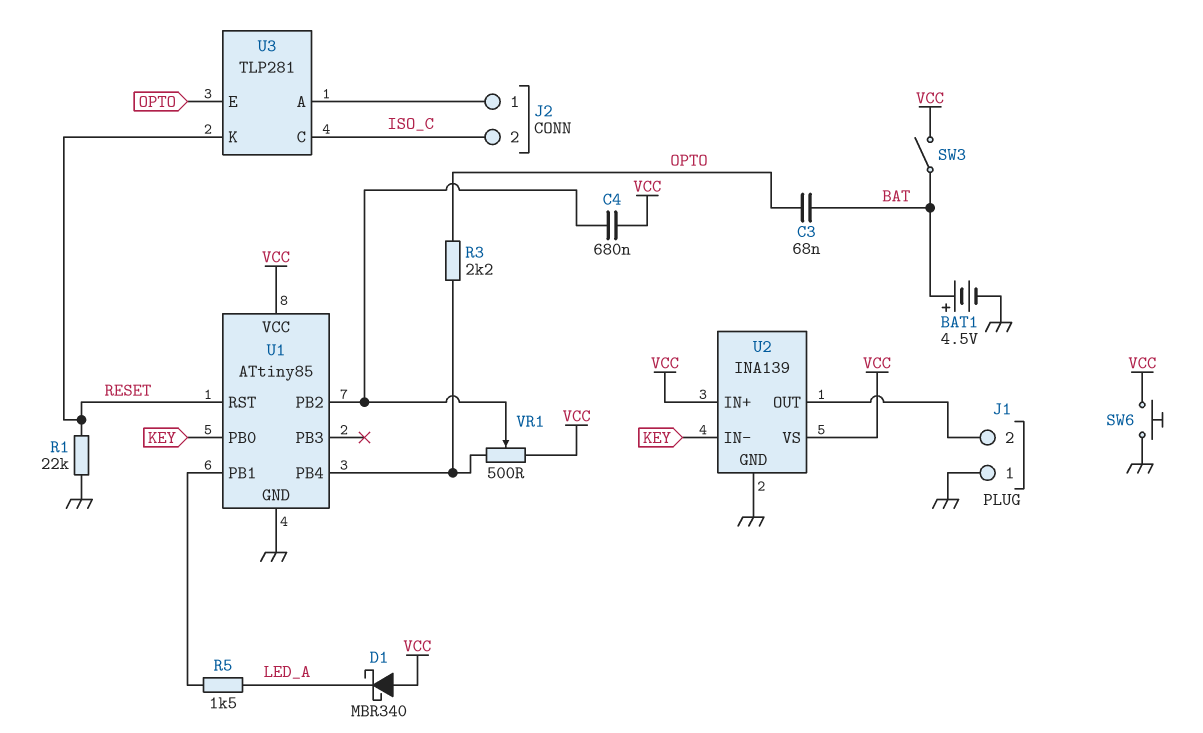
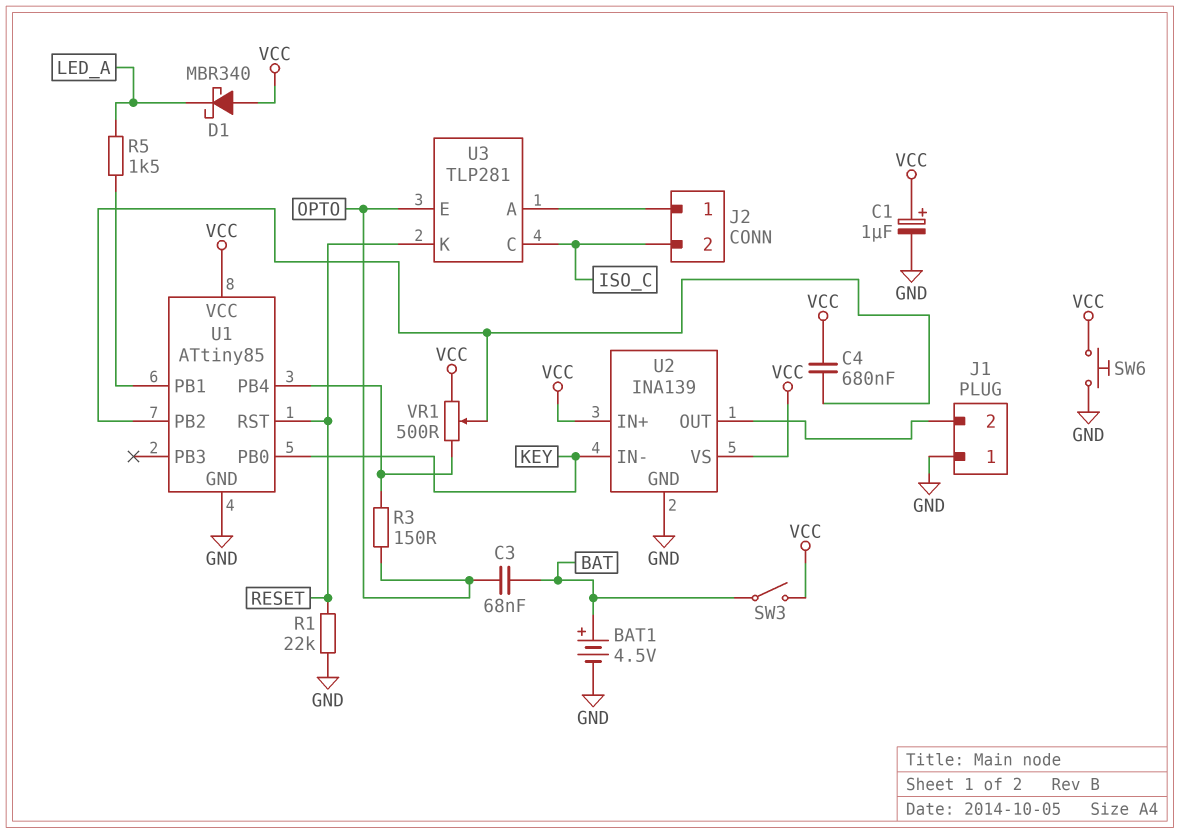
C1: none -> 1uF (plus VCC, minus GND)
R3: 2.2k (OPTO, U1/PB4) -> 150 (OPTO, U1/PB4)

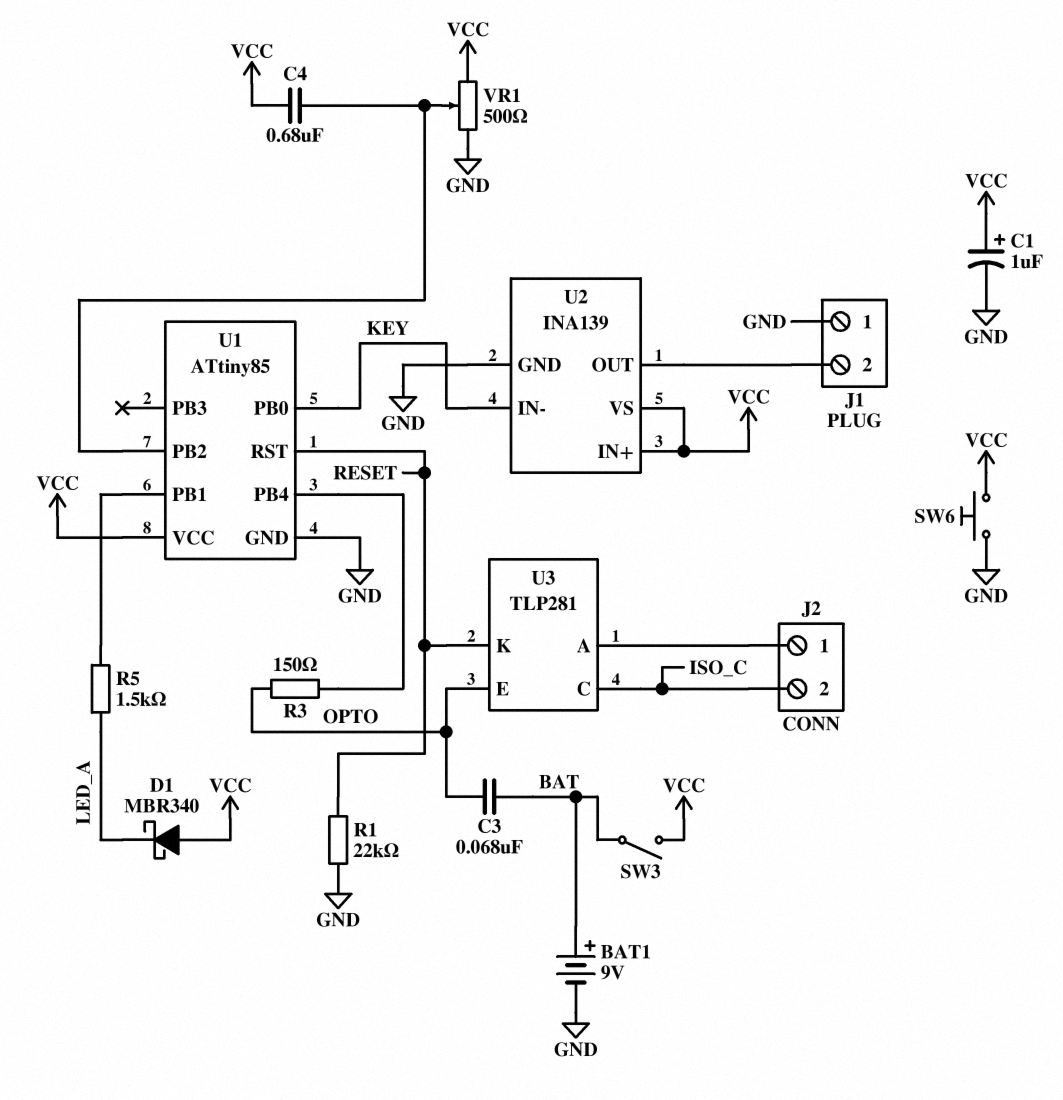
BAT1: 4.5V (plus BAT, minus GND) -> 9V (plus BAT, minus GND)
VR1: 500 (U1/PB4, VCC, wiper U1/PB2) -> 500 (GND, VCC, wiper U1/PB2)

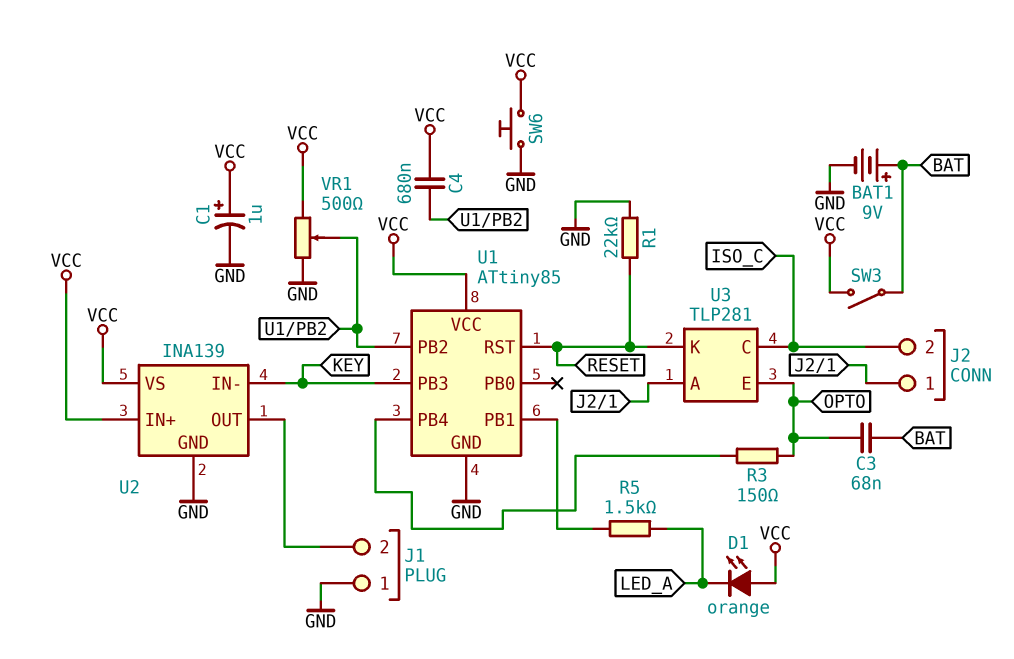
D1: schottky MBR340 (A VCC, K LED_A) -> LED orange (A VCC, K LED_A)
U1 pin PB0: KEY -> none
U1 pin PB3: none -> KEY

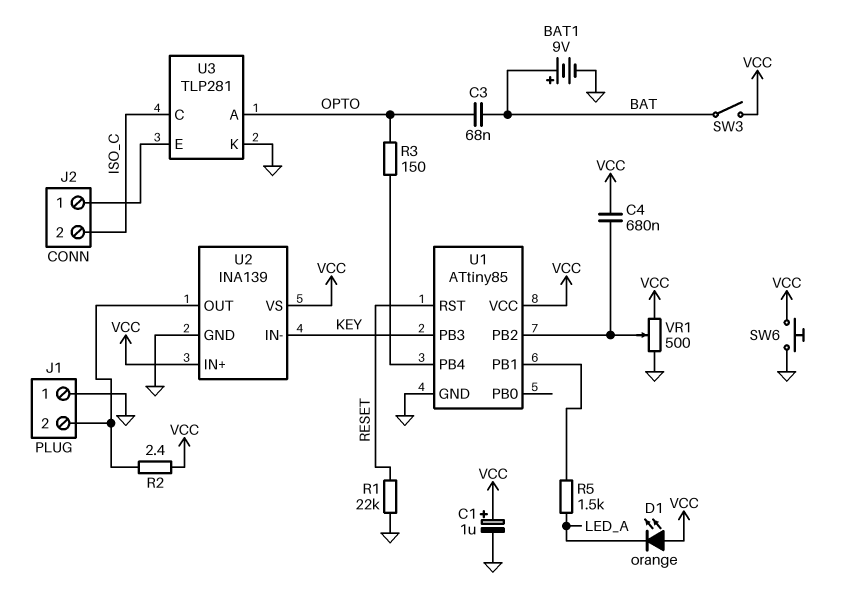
R2: none -> 2.4 (J1/2, VCC)
U3 pin A: J2/1 -> OPTO
U3 pin E: OPTO -> J2/1
U3 pin K: RESET -> GND

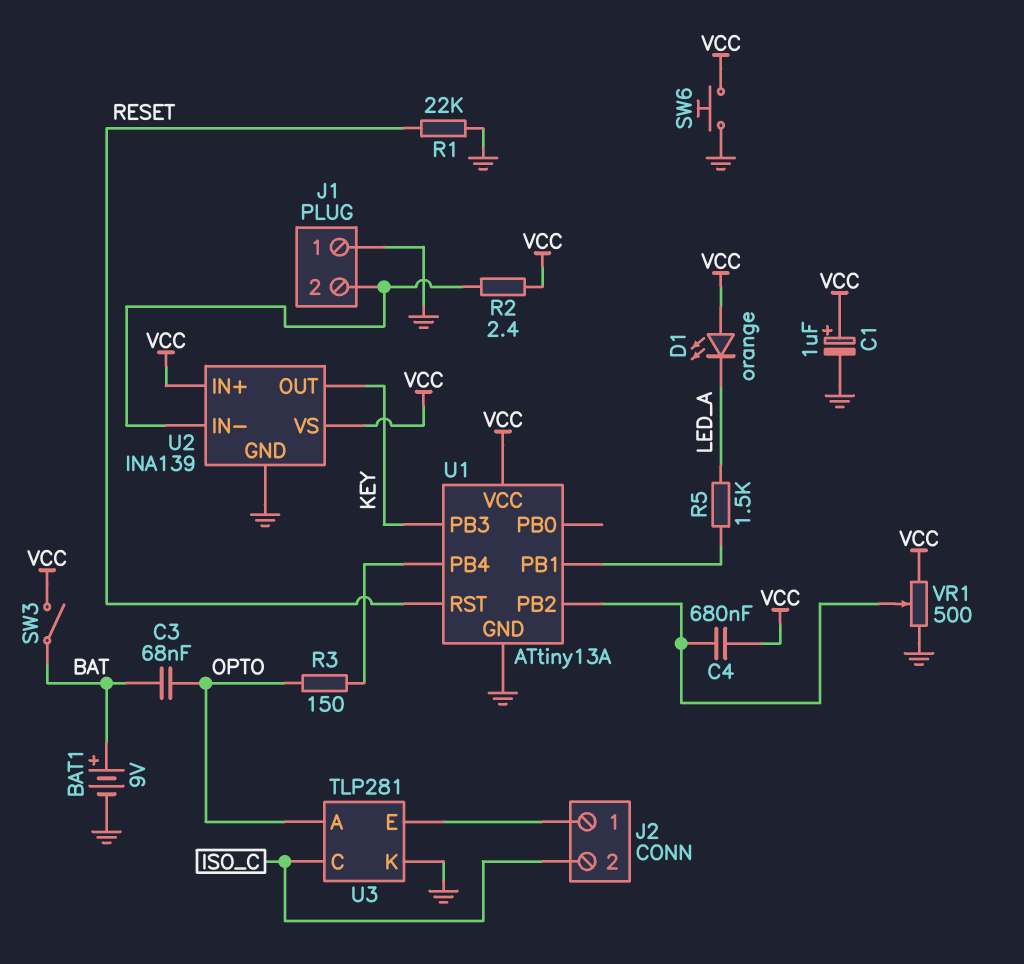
U1: ATtiny85 -> ATtiny13A
U2 pin IN-: KEY -> J1/2
U2 pin OUT: J1/2 -> KEY

